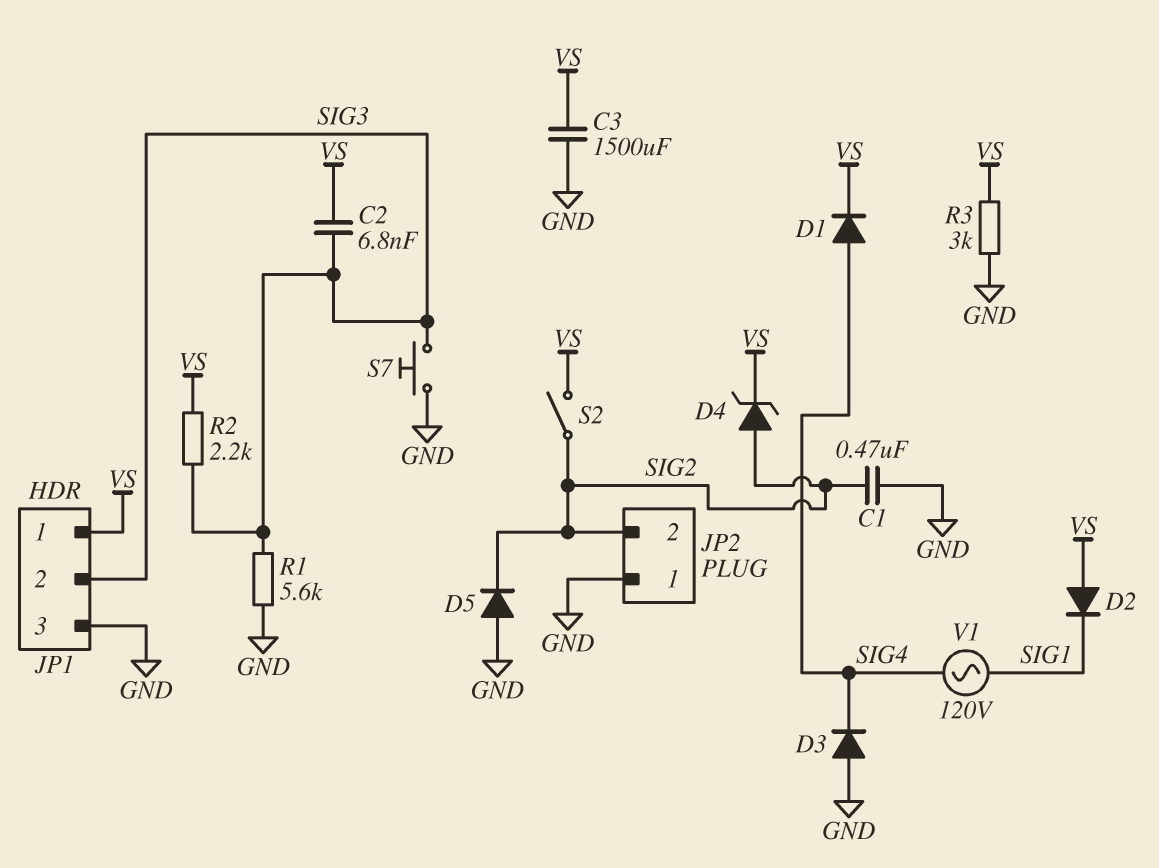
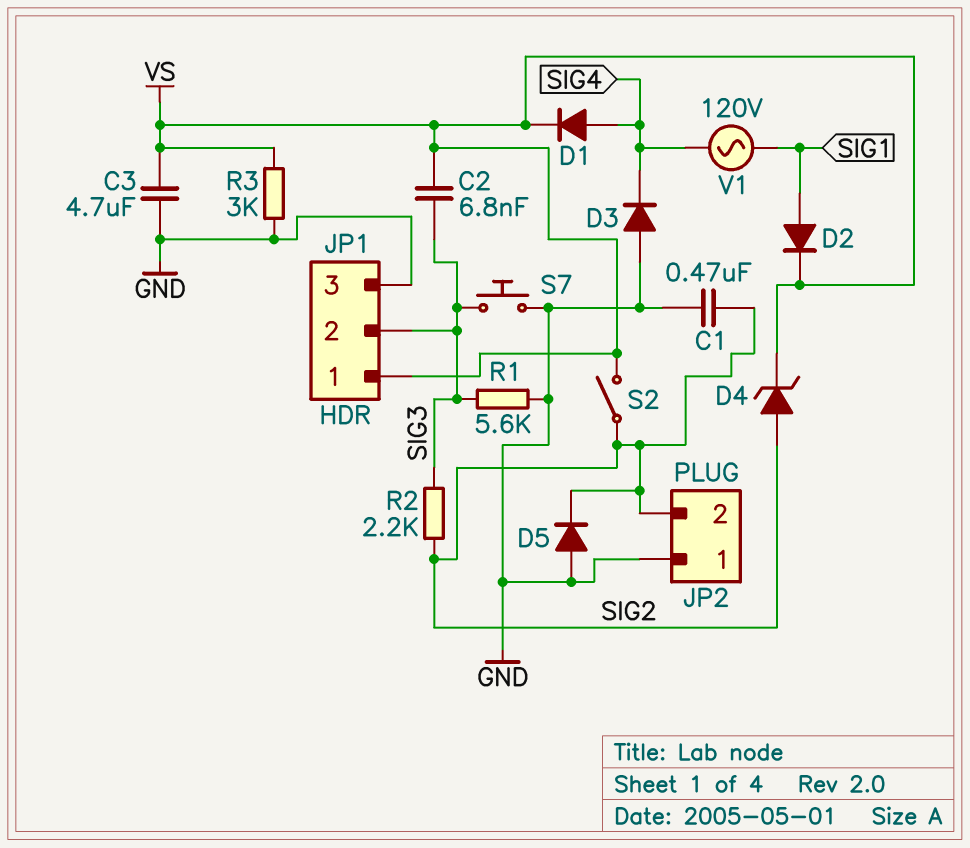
C3: 1500uF (GND, VS) -> 4.7uF (GND, VS)
D2: diode (A VS, K SIG1) -> diode (A SIG1, K VS)
R2: 2.2k (SIG3, VS) -> 2.2k (SIG2, SIG3)

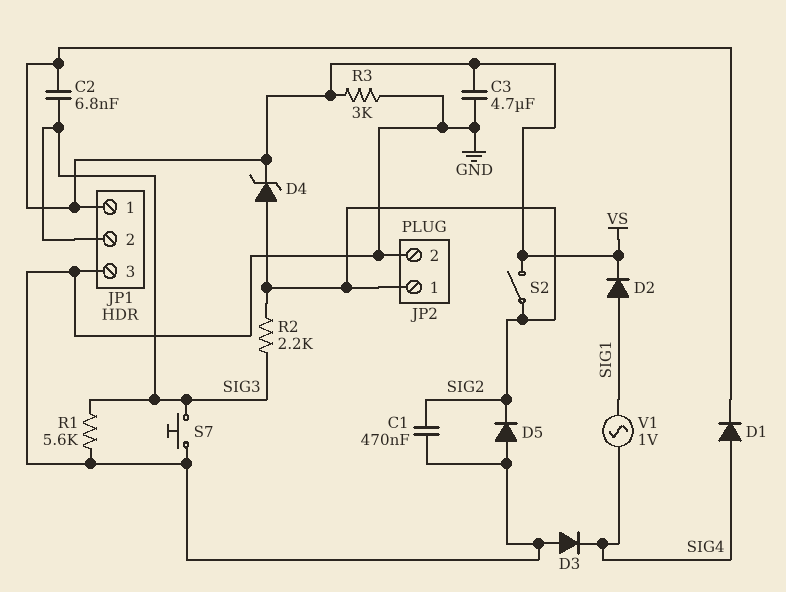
JP2 pin 1: GND -> SIG2
JP2 pin 2: SIG2 -> GND
V1: AC 120V (SIG1, SIG4) -> AC 1V (SIG1, SIG4)

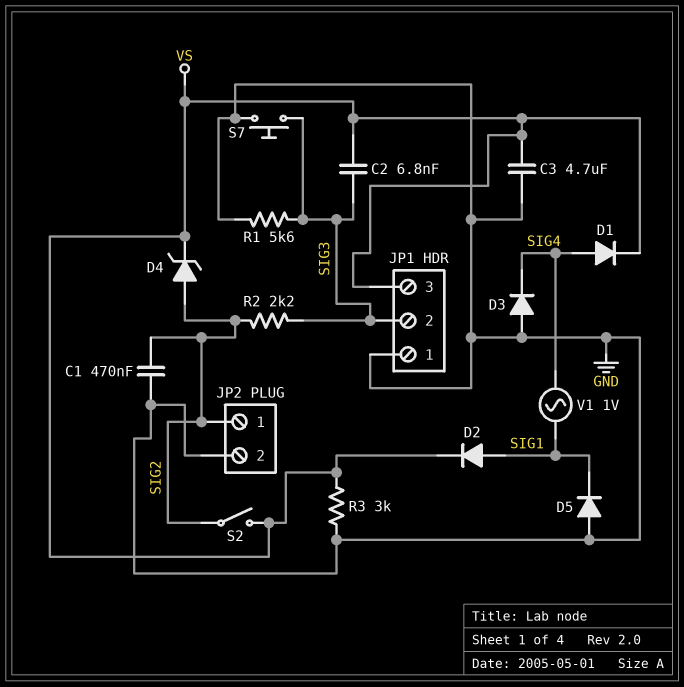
D5: diode (A GND, K SIG2) -> diode (A GND, K SIG1)
JP1 pin 1: VS -> GND
JP1 pin 3: GND -> VS

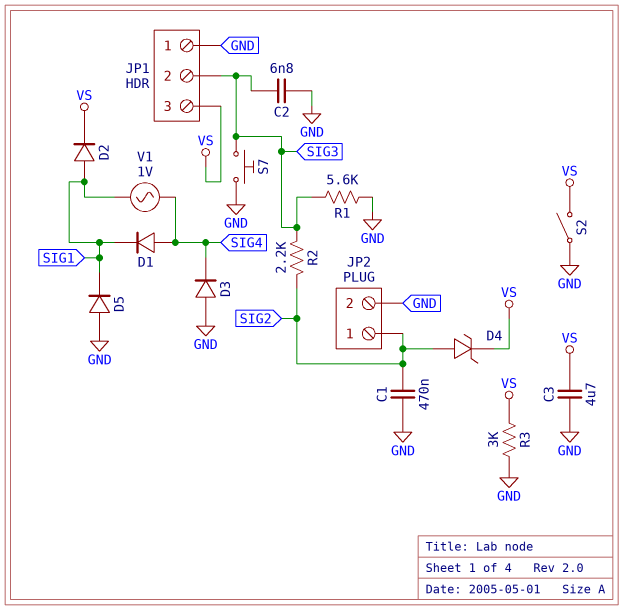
C2: 6.8nF (SIG3, VS) -> 6.8nF (GND, SIG3)
D1: diode (A SIG4, K VS) -> diode (A SIG4, K SIG1)
S2: switch (SIG2, VS) -> switch (GND, VS)

